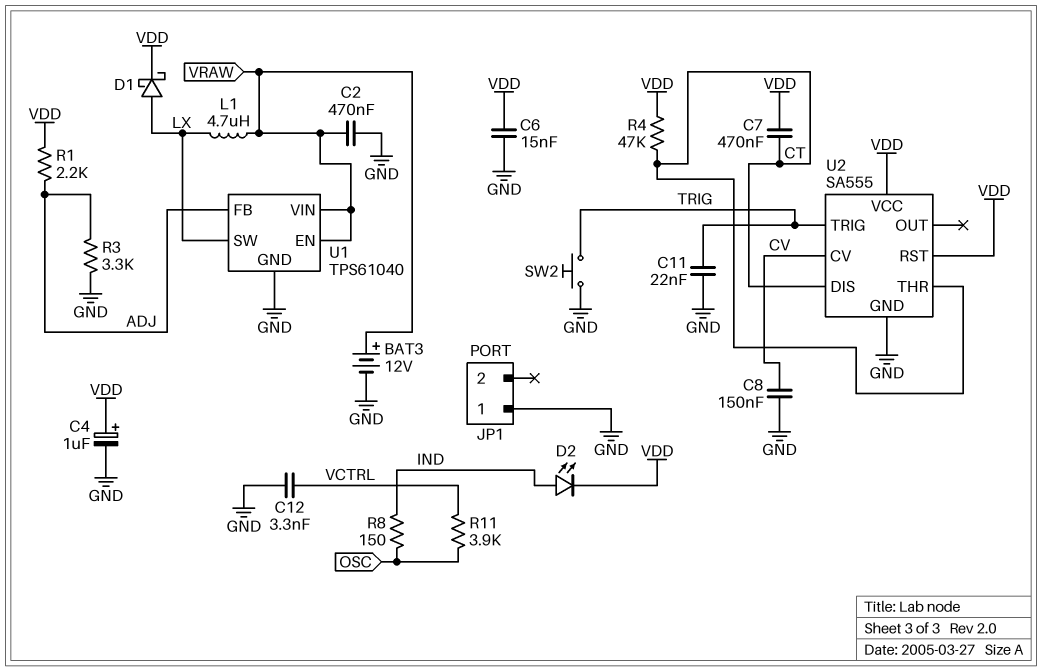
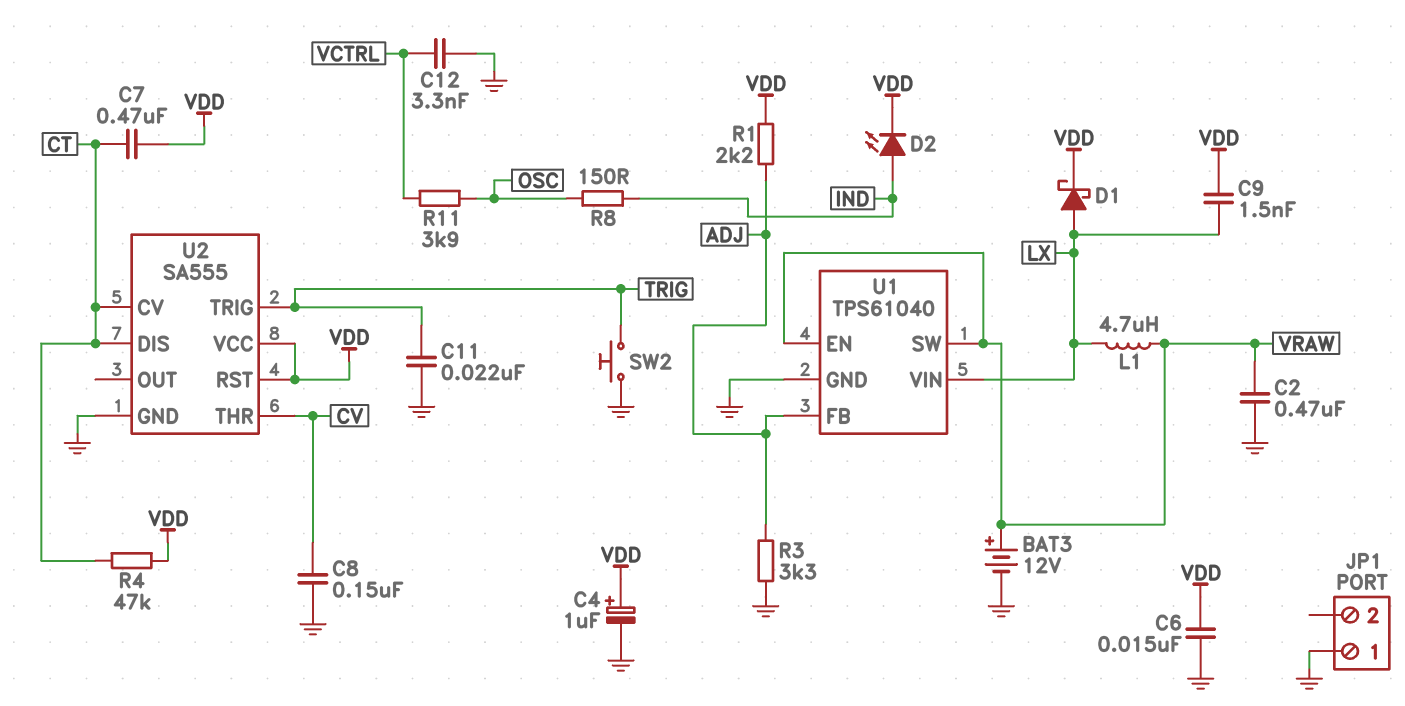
C9: none -> 1.5nF (LX, VDD)
U1 pin SW: LX -> VRAW
U1 pin VIN: VRAW -> LX
U2 pin CV: CV -> CT
U2 pin THR: CT -> CV

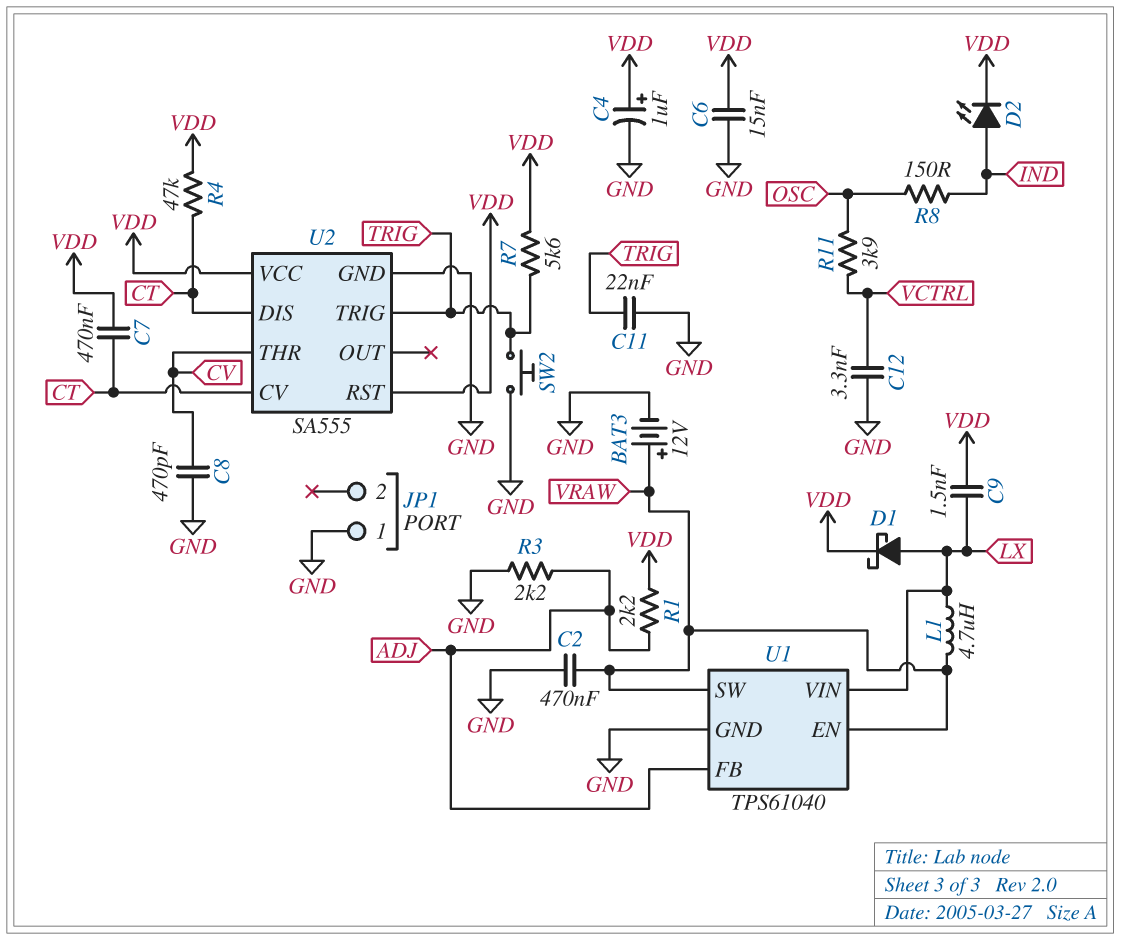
C8: 150nF (CV, GND) -> 470pF (CV, GND)
R3: 3.3k (ADJ, GND) -> 2.2k (ADJ, GND)
R7: none -> 5.6k (TRIG, VDD)

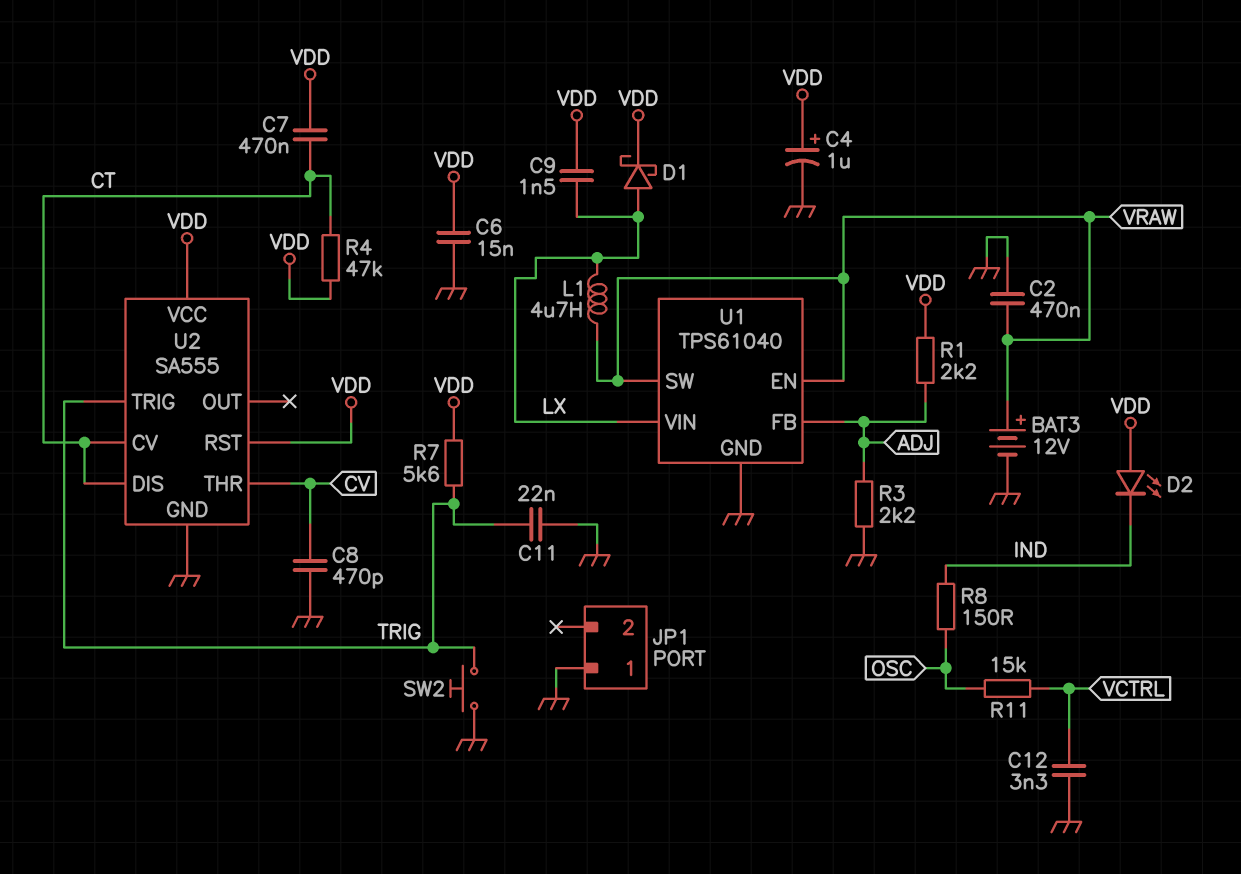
D2: LED (A IND, K VDD) -> LED (A VDD, K IND)
R11: 3.9k (OSC, VCTRL) -> 15k (OSC, VCTRL)

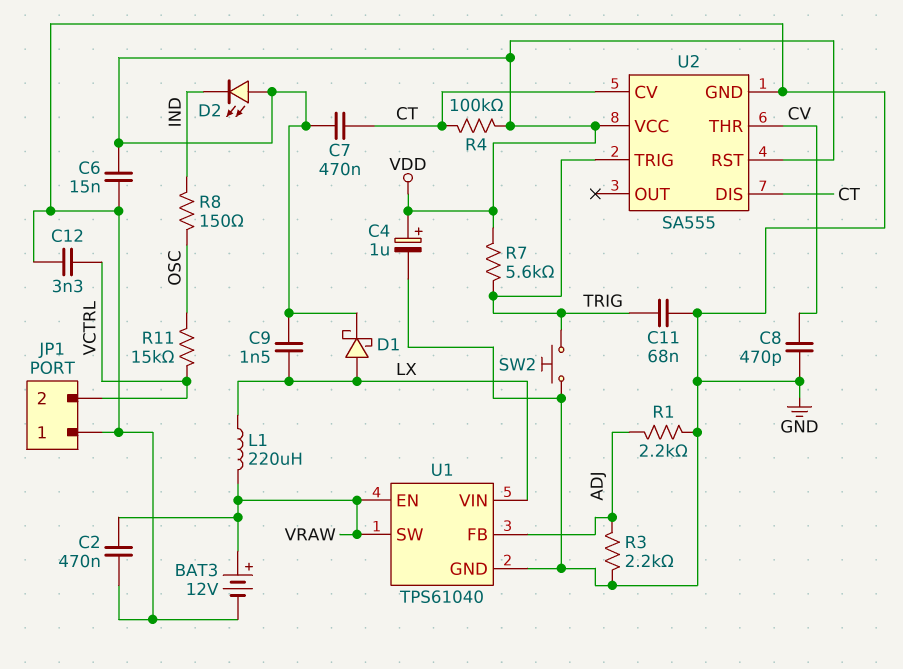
C11: 22nF (GND, TRIG) -> 68nF (GND, TRIG)
JP1 pin 2: none -> VCTRL
L1: 4.7uH (LX, VRAW) -> 220uH (LX, VRAW)
R1: 2.2k (ADJ, VDD) -> 2.2k (ADJ, GND)
R4: 47k (CT, VDD) -> 100k (CT, VDD)

